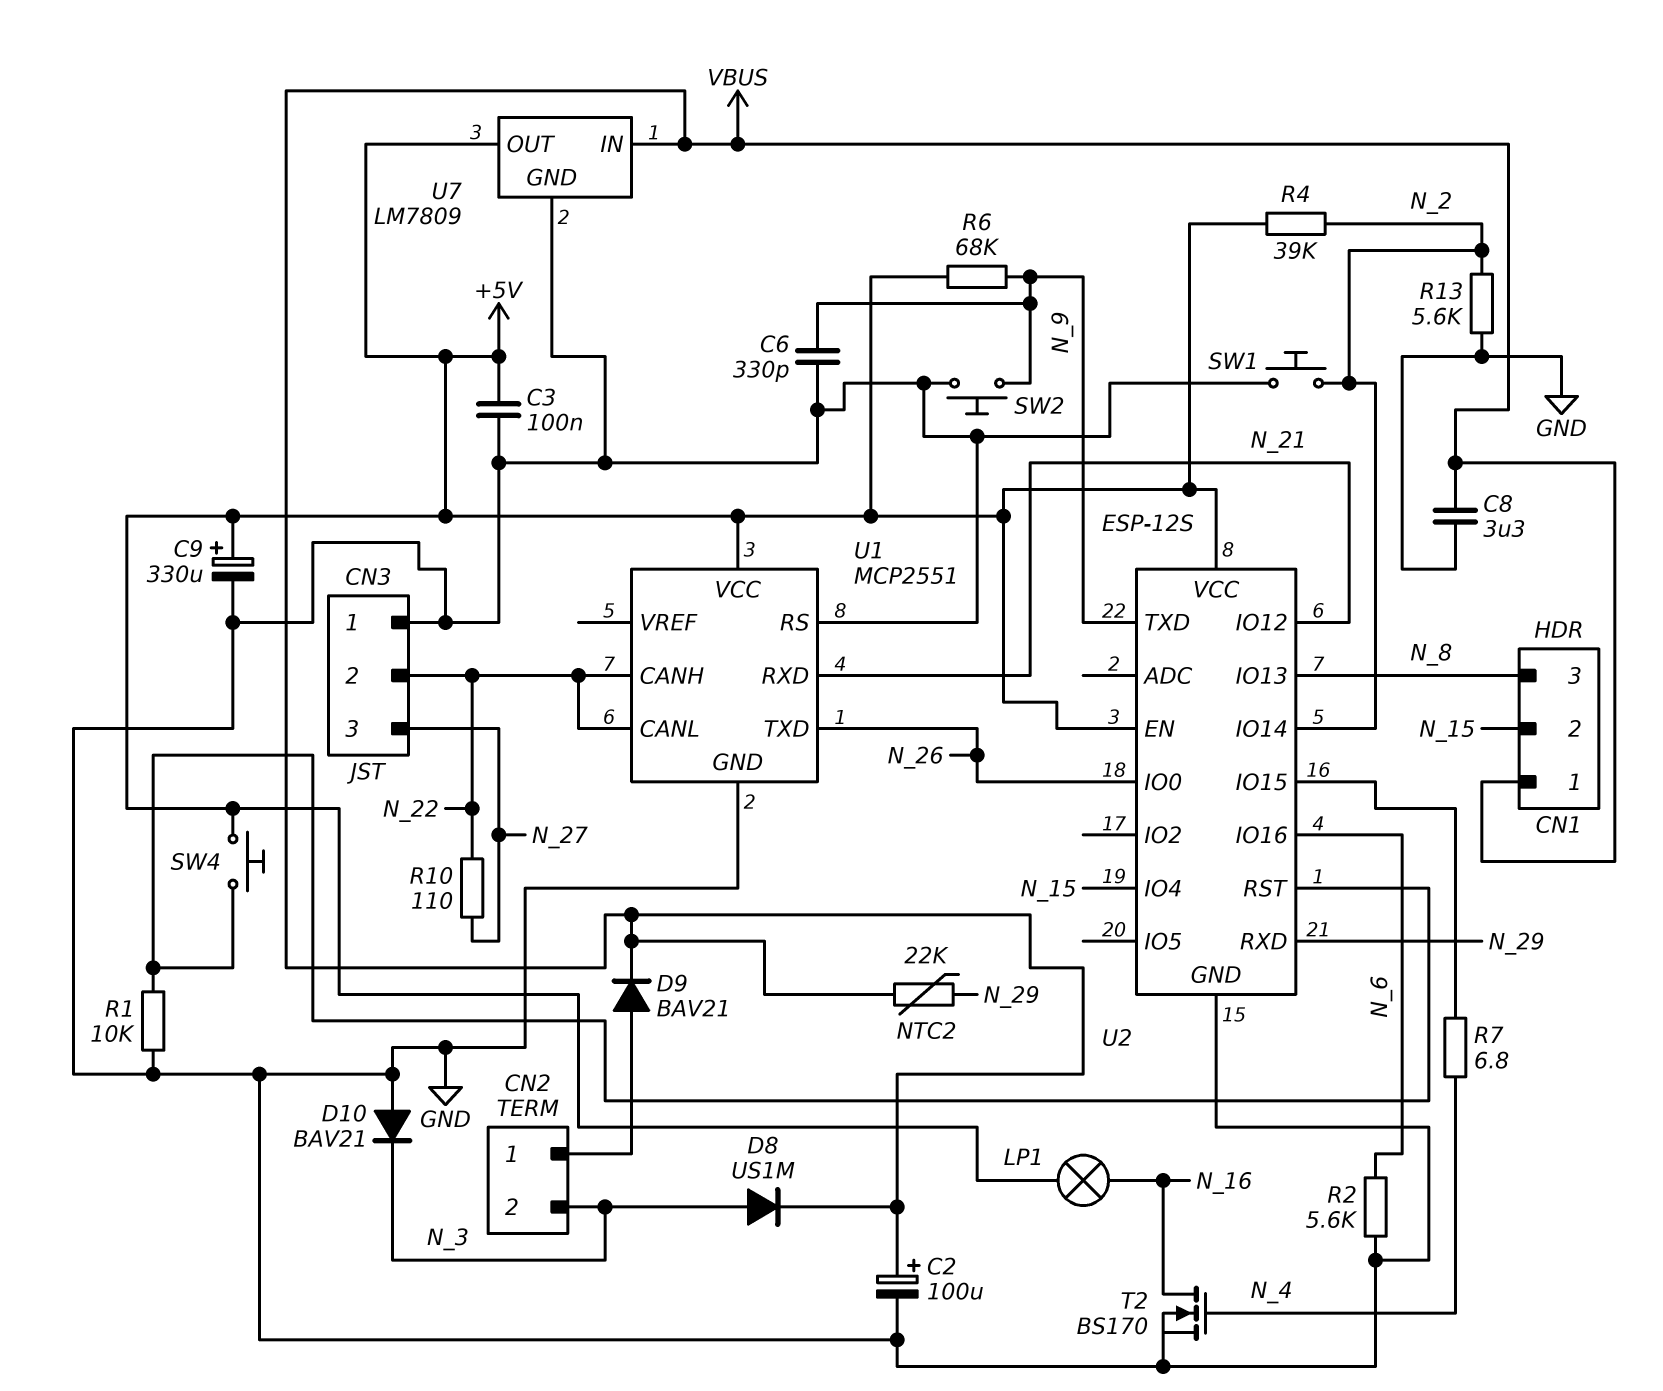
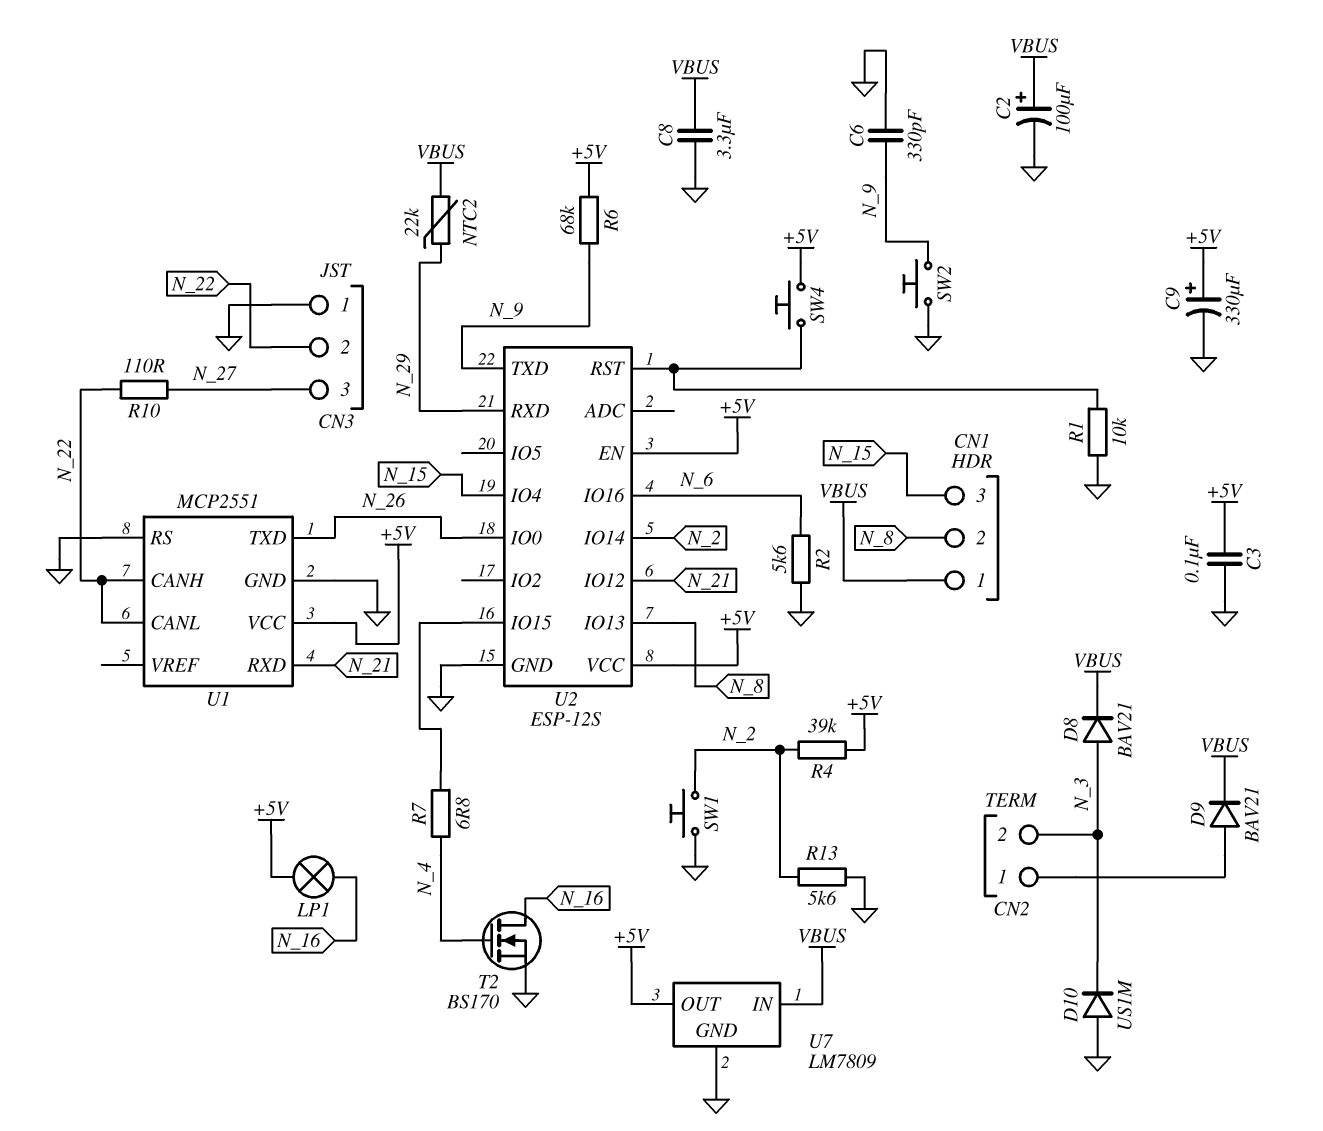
CN1 pin 2: N_15 -> N_8
CN1 pin 3: N_8 -> N_15
D8: diode US1M (A N_3, K VBUS) -> diode BAV21 (A N_3, K VBUS)
D10: diode BAV21 (A GND, K N_3) -> diode US1M (A GND, K N_3)

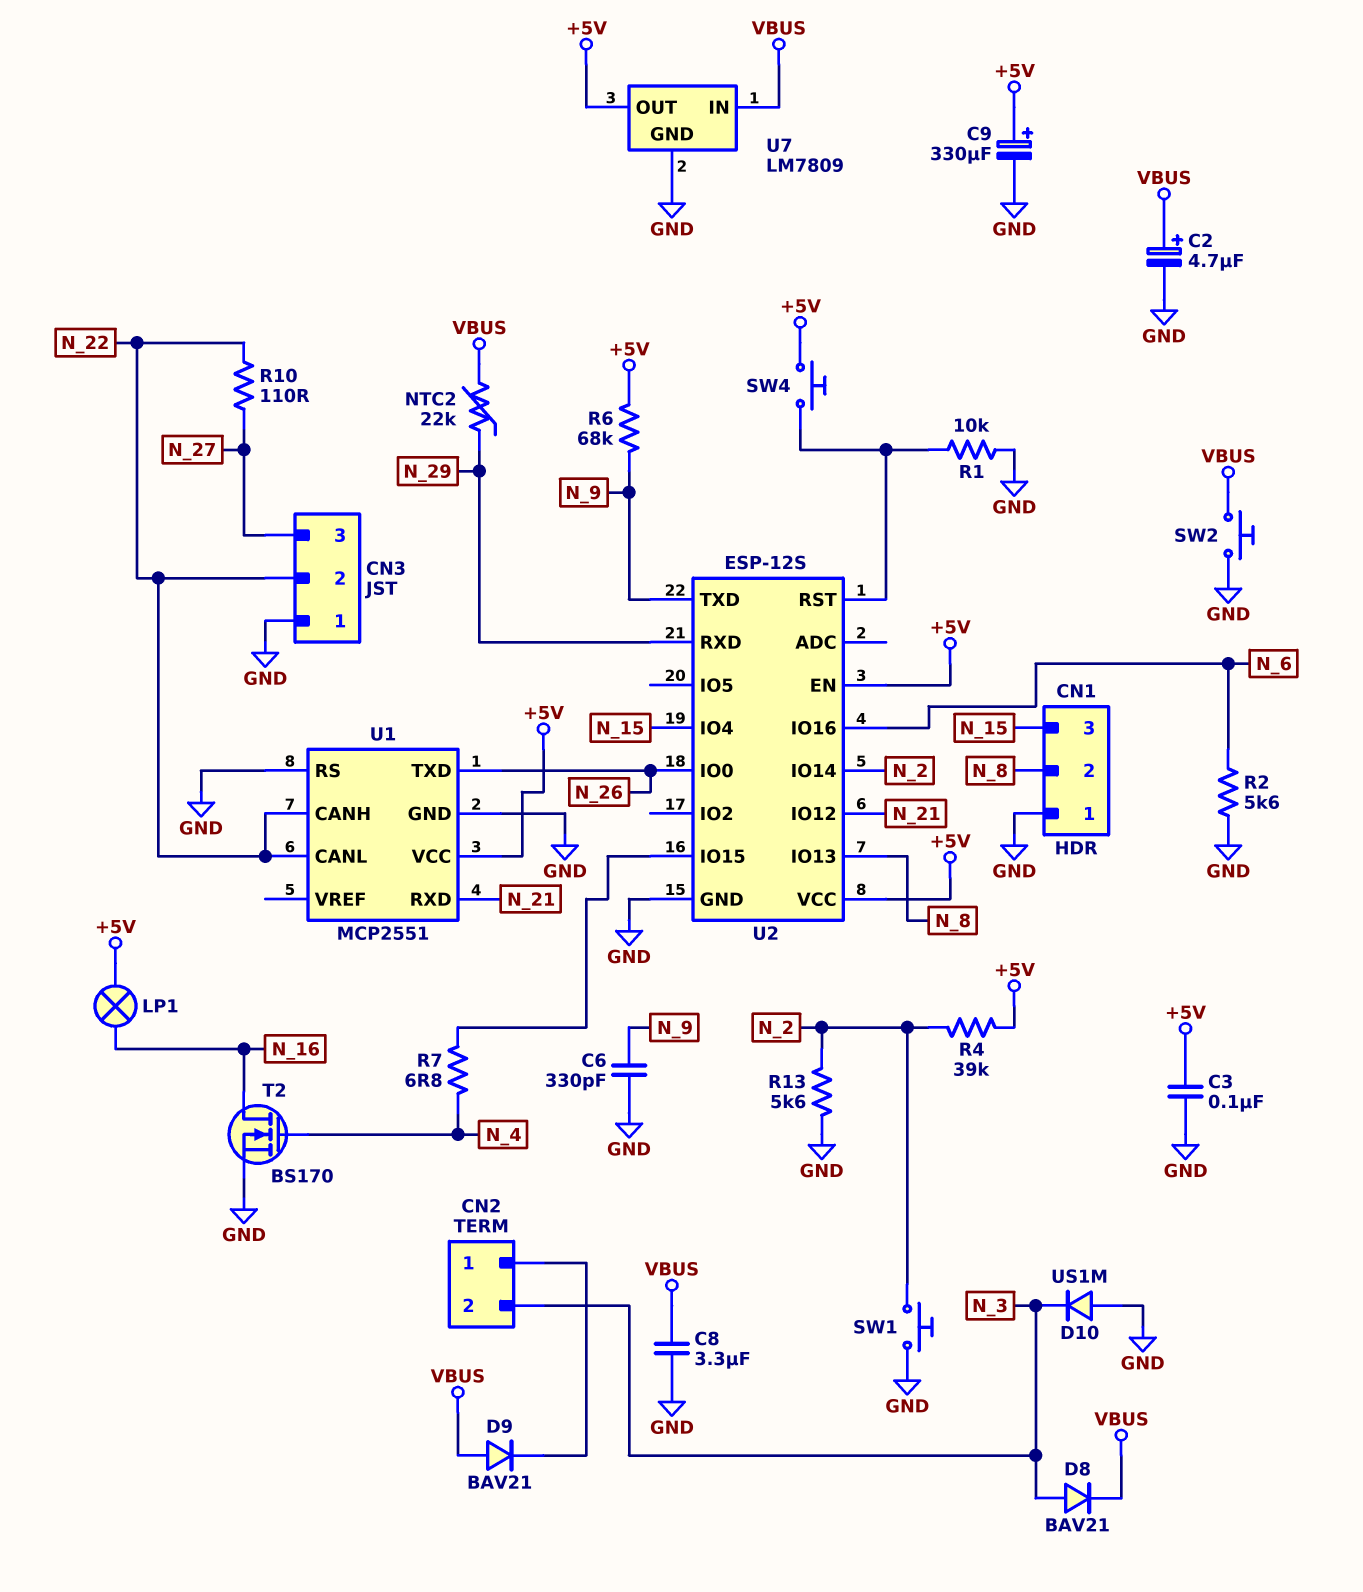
C2: 100uF (plus VBUS, minus GND) -> 4.7uF (plus VBUS, minus GND)
CN1 pin 1: VBUS -> GND
D9: diode BAV21 (A CN2/1, K VBUS) -> diode BAV21 (A VBUS, K CN2/1)
SW2: button (GND, N_9) -> button (GND, VBUS)

